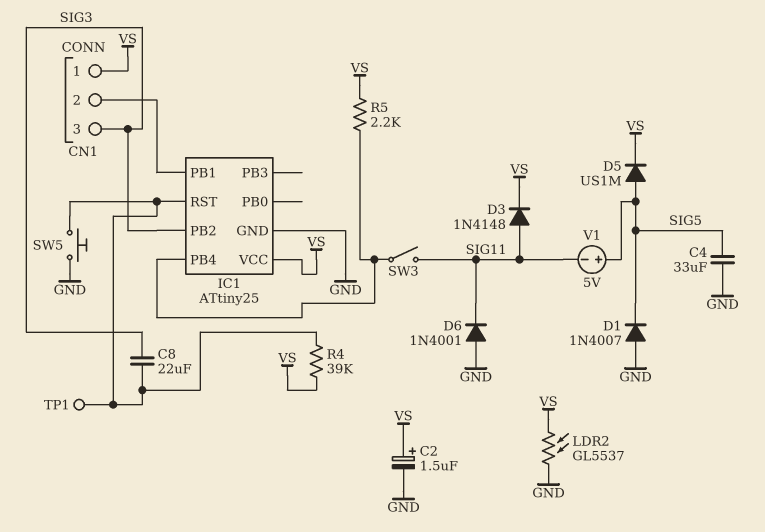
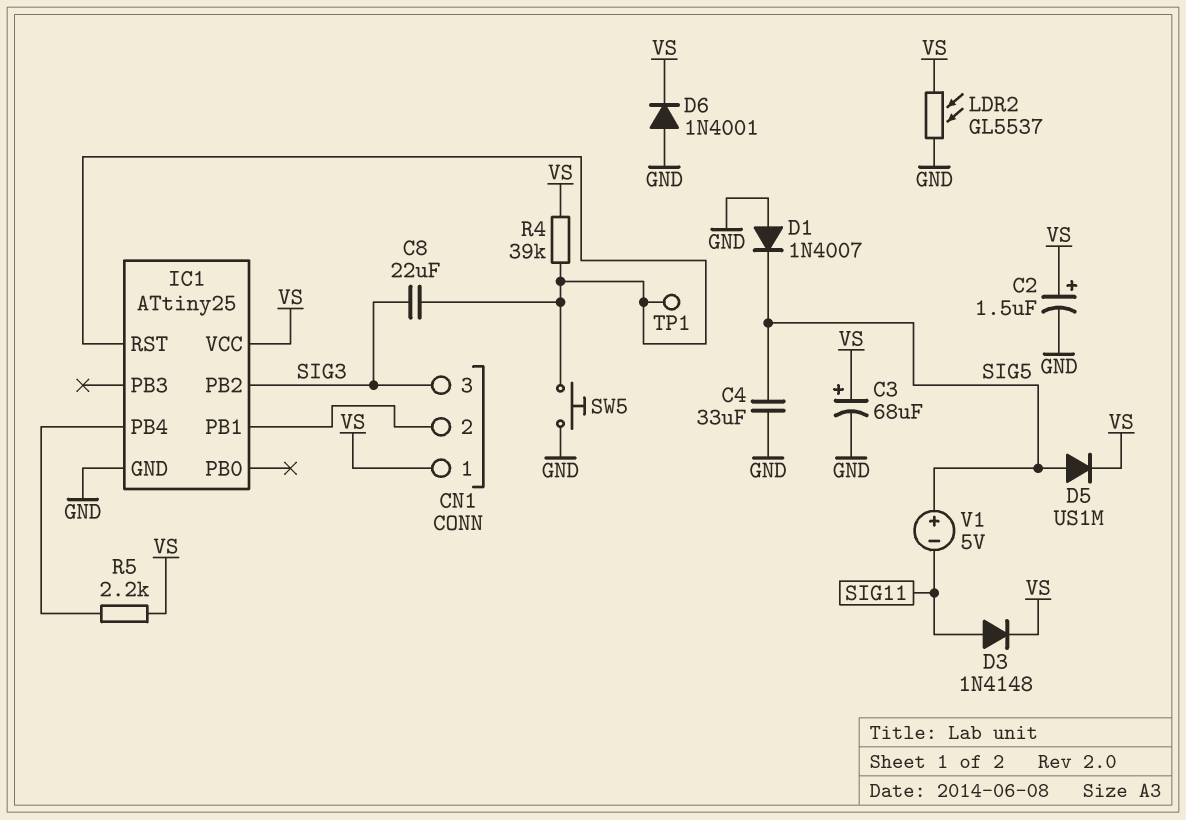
C3: none -> 68uF (plus VS, minus GND)
D6: diode 1N4001 (A GND, K SIG11) -> diode 1N4001 (A GND, K VS)
SW3: switch (IC1/PB4, SIG11) -> none

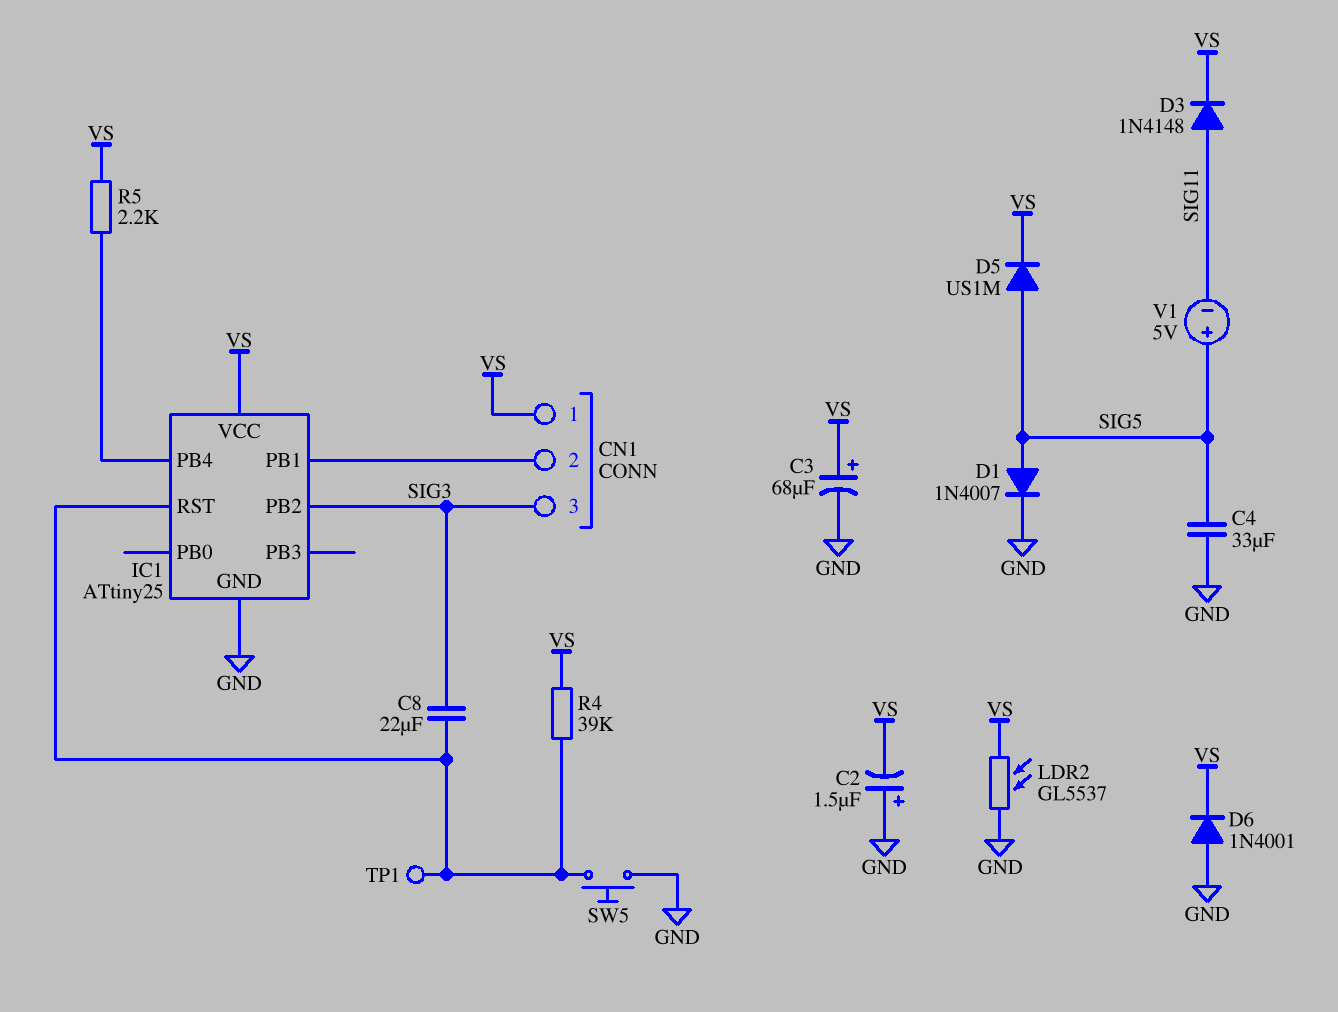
C2: 1.5uF (plus VS, minus GND) -> 1.5uF (plus GND, minus VS)
D1: diode 1N4007 (A GND, K SIG5) -> diode 1N4007 (A SIG5, K GND)

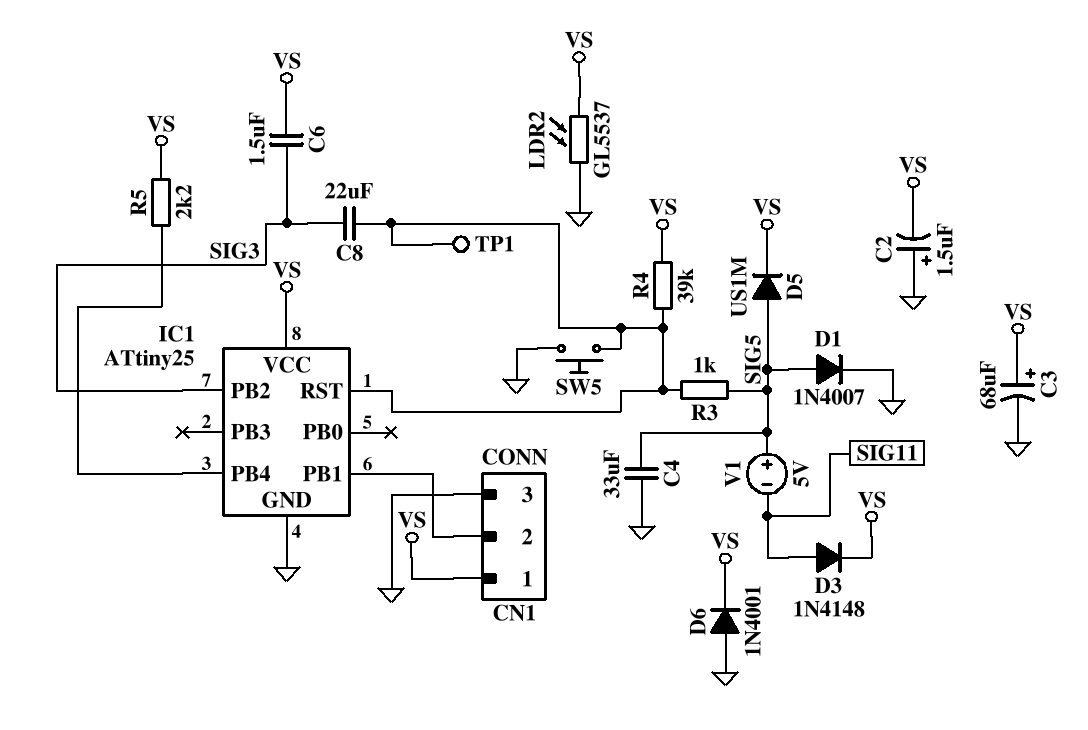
C6: none -> 1.5uF (SIG3, VS)
CN1 pin 3: SIG3 -> GND
R3: none -> 1k (IC1/RST, SIG5)

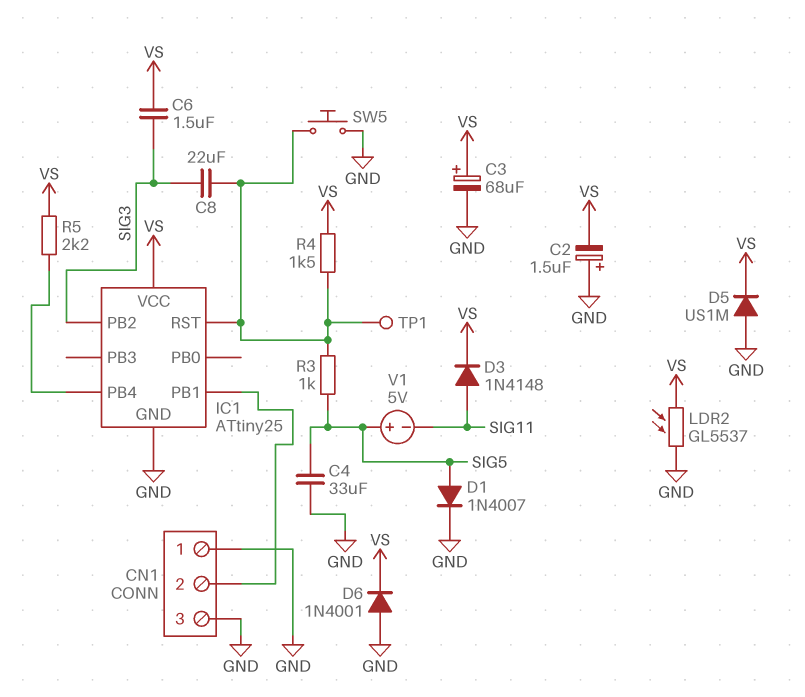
CN1 pin 1: VS -> GND
D5: diode US1M (A SIG5, K VS) -> diode US1M (A GND, K VS)
R4: 39k (IC1/RST, VS) -> 1.5k (IC1/RST, VS)

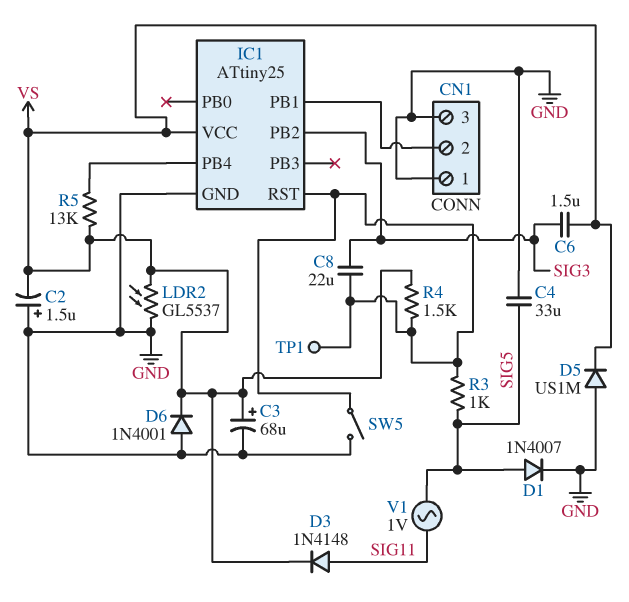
R5: 2.2k (IC1/PB4, VS) -> 13k (IC1/PB4, VS)
SW5: button (GND, IC1/RST) -> switch (GND, IC1/RST)
V1: 5V (plus SIG5, minus SIG11) -> AC 1V (SIG5, SIG11)

